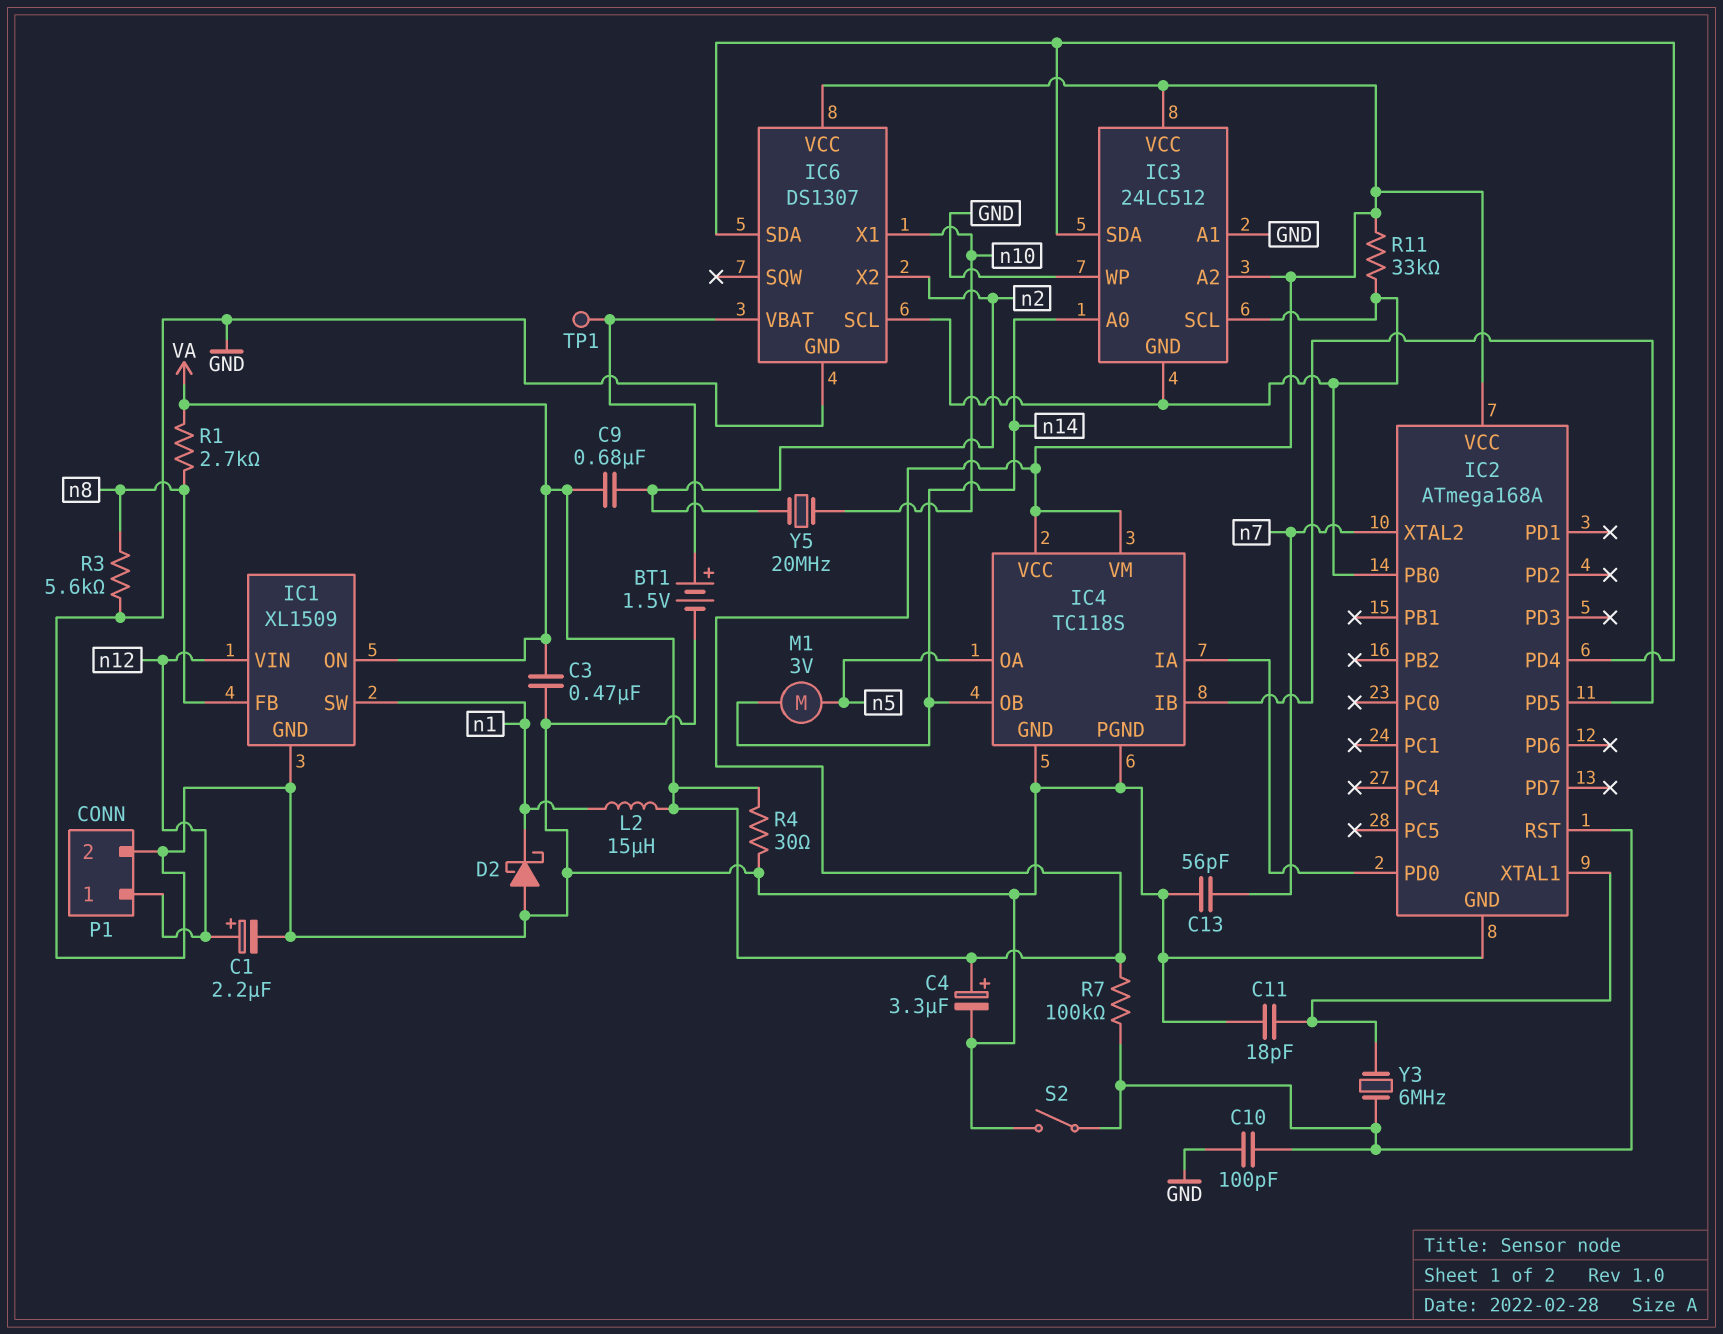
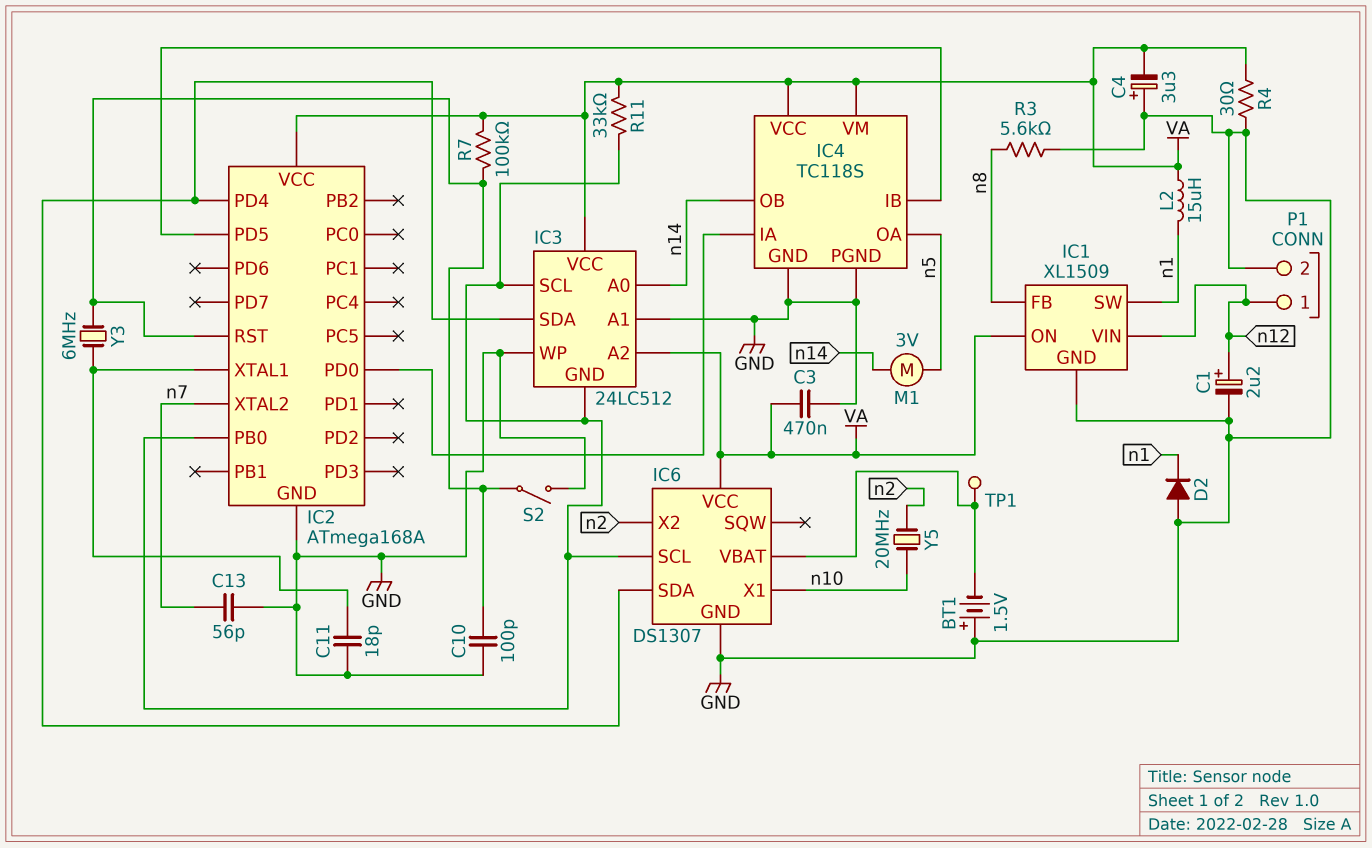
BT1: 1.5V (plus IC6/VBAT, minus GND) -> 1.5V (plus GND, minus IC6/VBAT)
C4: 3.3uF (plus VA, minus GND) -> 3.3uF (plus GND, minus VA)
C9: 680nF (VA, n2) -> none
D2: schottky (A GND, K n1) -> diode (A GND, K n1)
R1: 2.7k (VA, n8) -> none

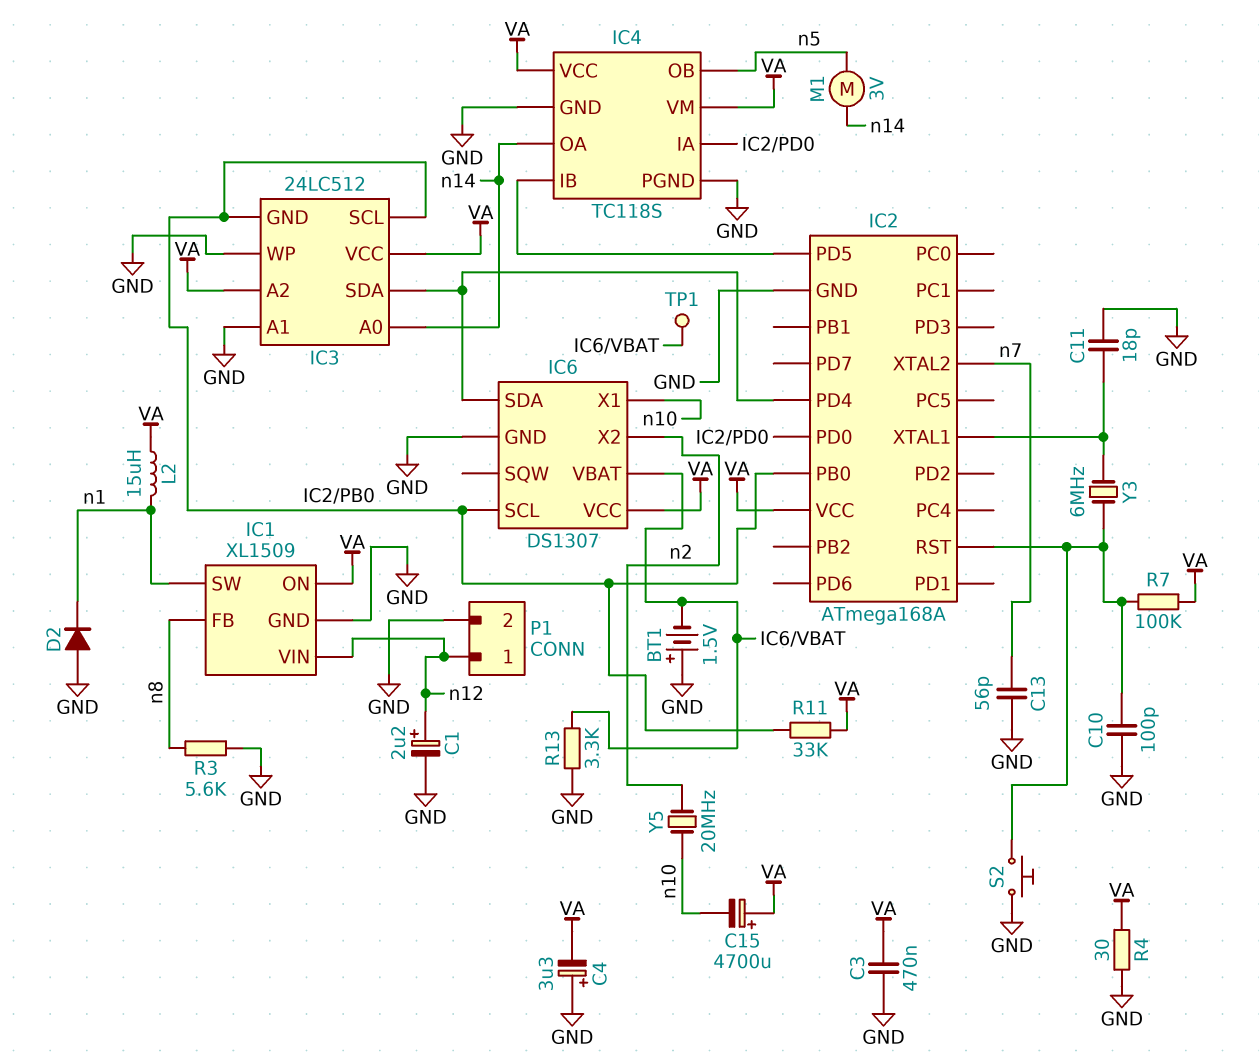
C15: none -> 4700uF (plus VA, minus n10)
IC4 pin OA: n5 -> n14
IC4 pin OB: n14 -> n5
R13: none -> 3.3k (GND, IC6/VBAT)
S2: switch (GND, IC2/RST) -> button (GND, IC2/RST)

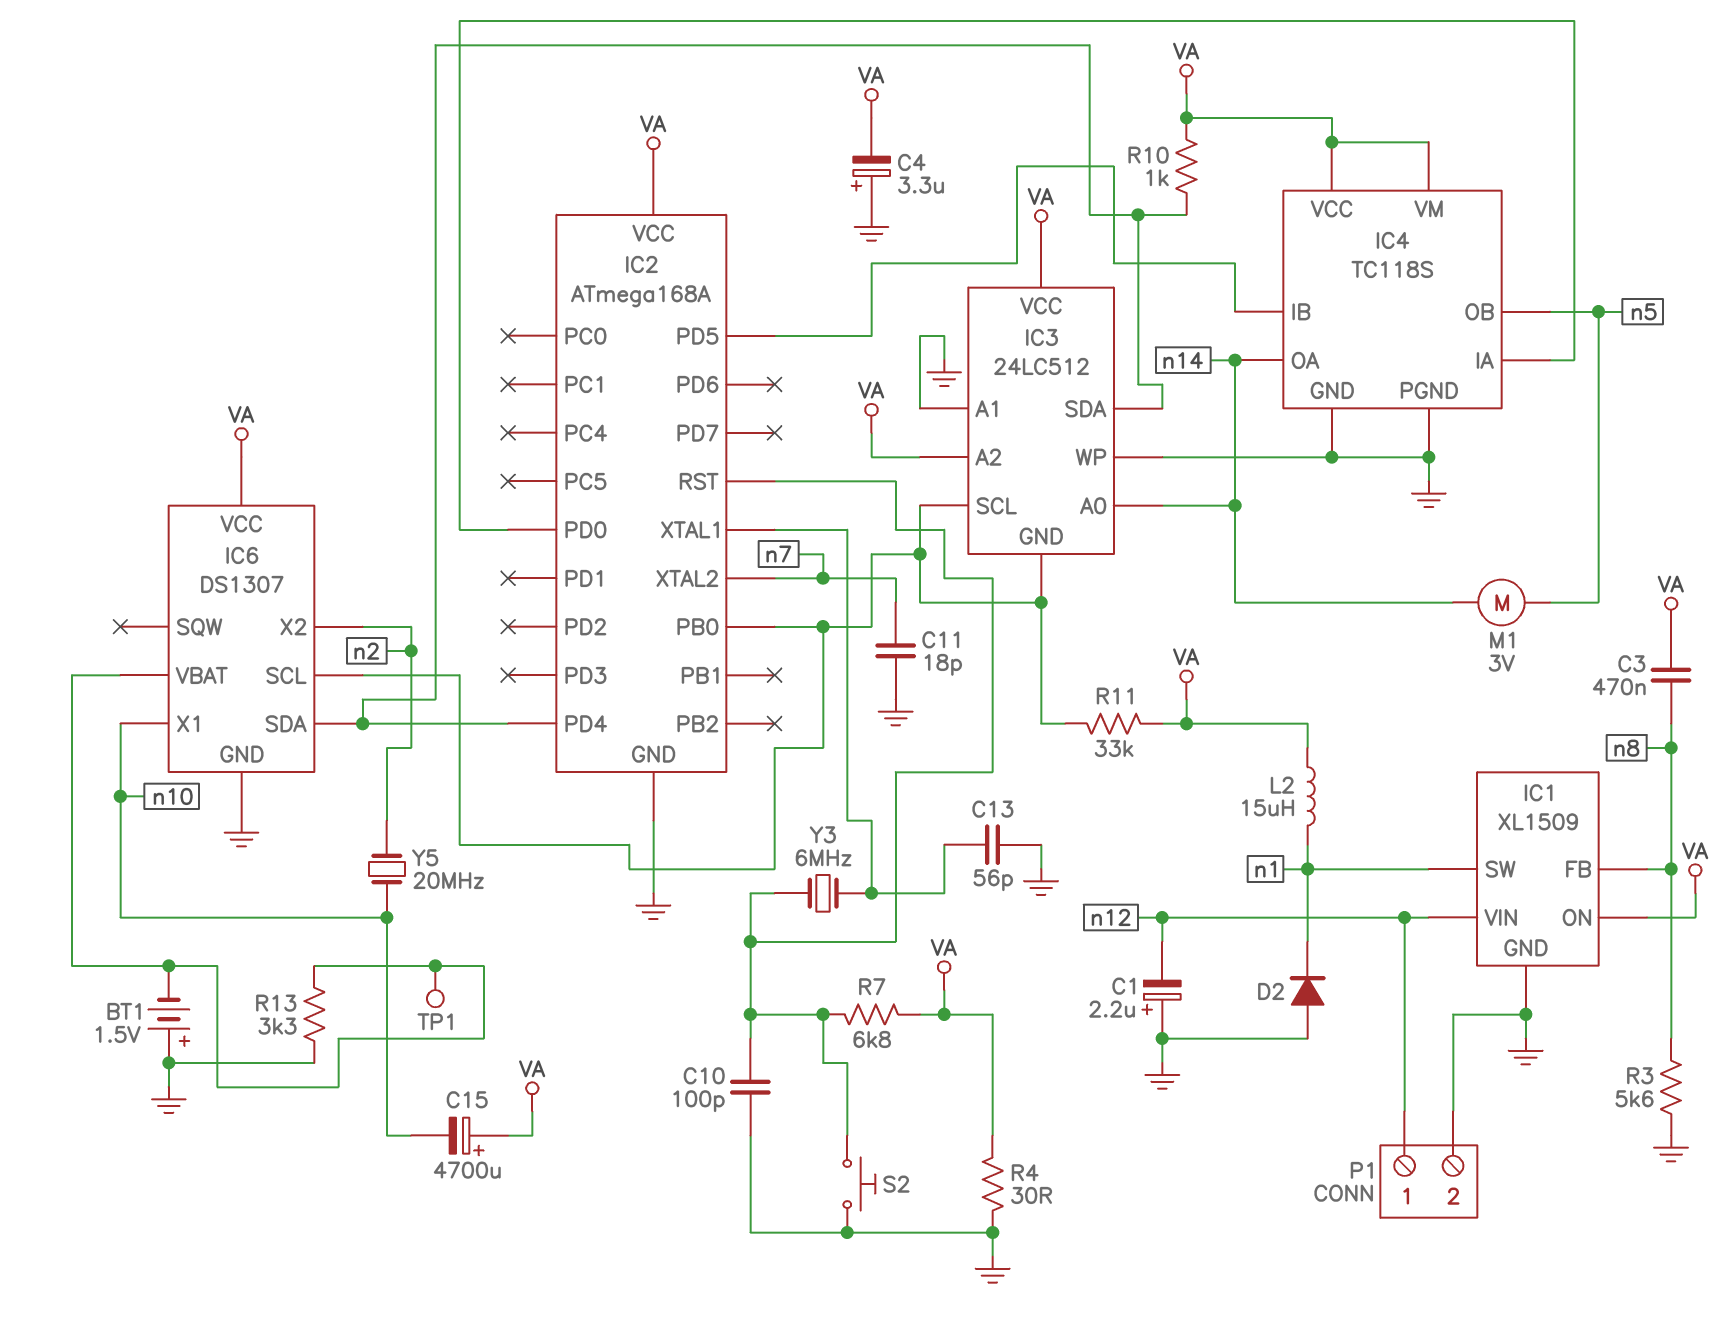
C1: 2.2uF (plus n12, minus GND) -> 2.2uF (plus GND, minus n12)
C3: 470nF (GND, VA) -> 470nF (VA, n8)
C11: 18pF (GND, IC2/XTAL1) -> 18pF (GND, n7)
C13: 56pF (GND, n7) -> 56pF (GND, IC2/XTAL1)
R7: 100k (IC2/RST, VA) -> 6.8k (IC2/RST, VA)
R10: none -> 1k (IC2/PD4, VA)

